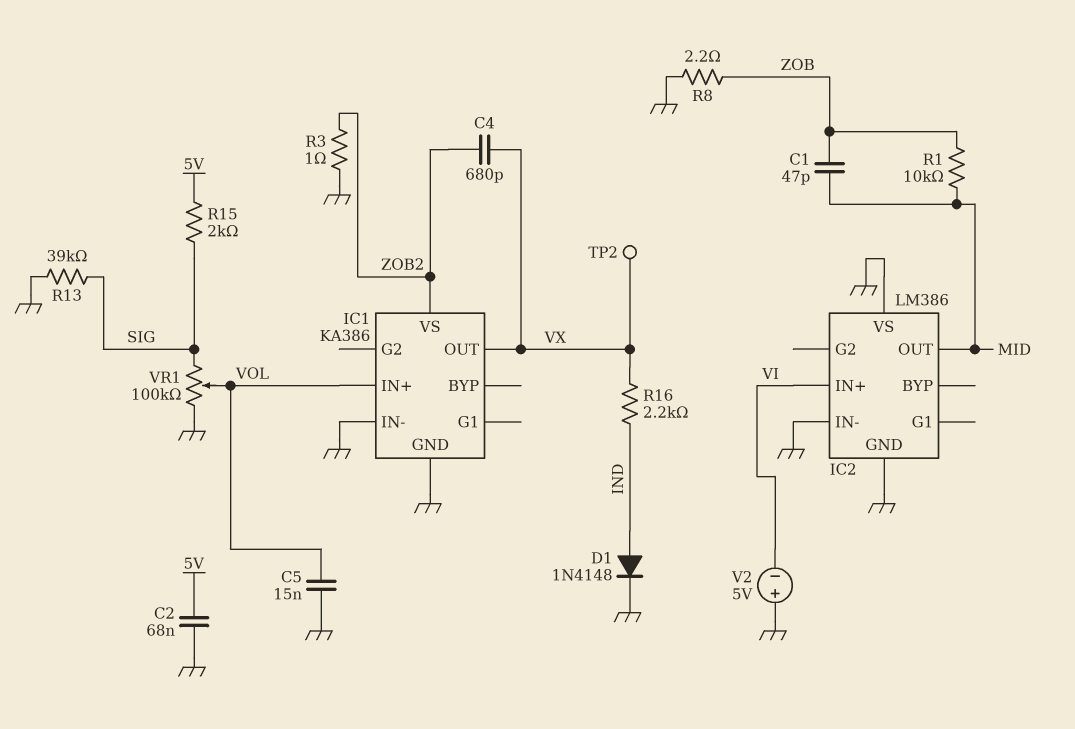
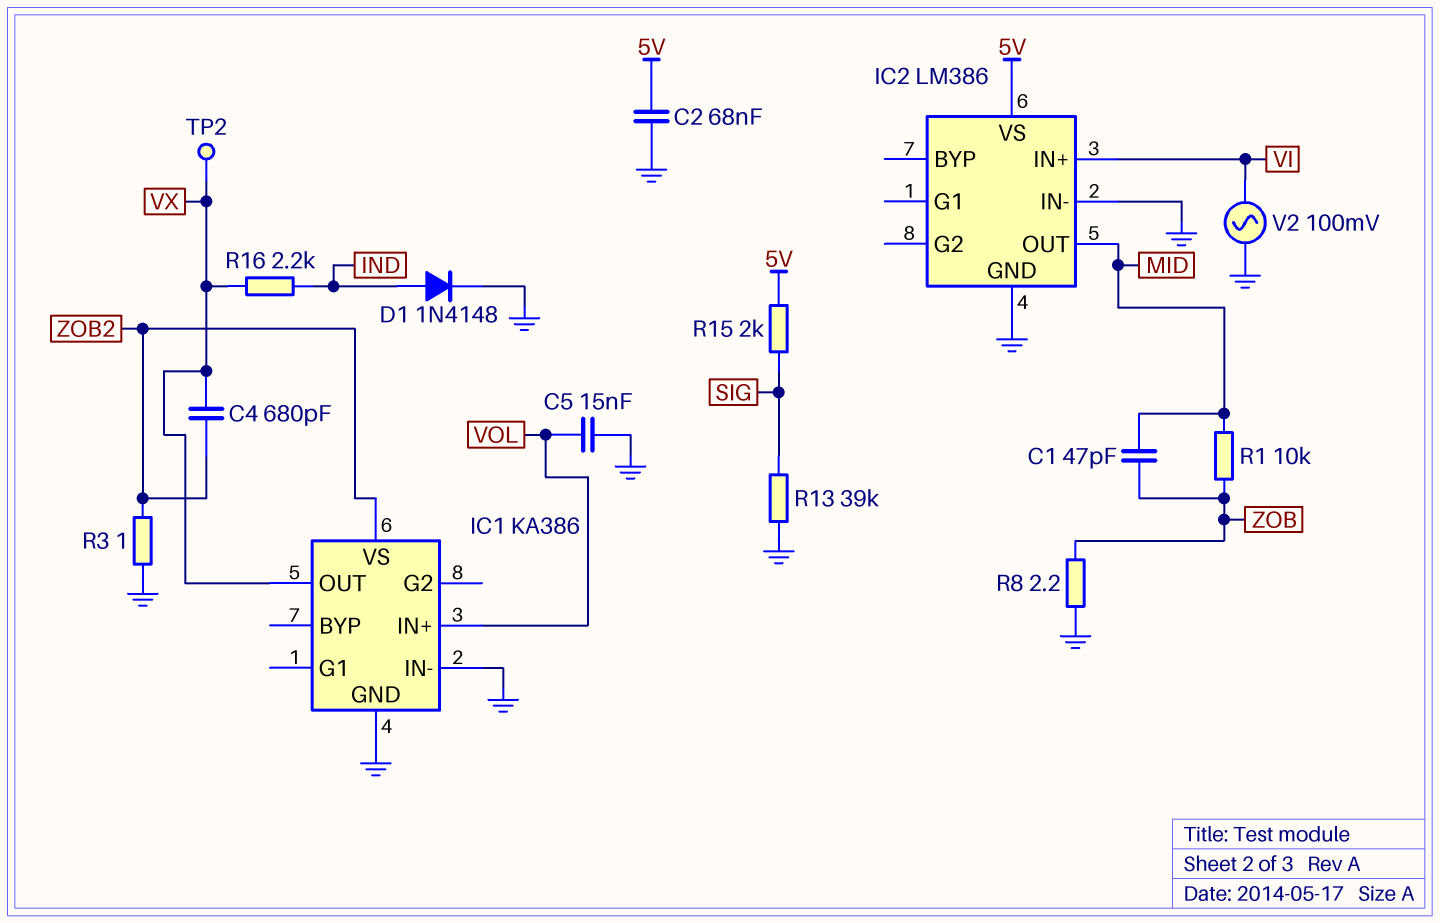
IC2 pin VS: GND -> 5V
V2: 5V (plus GND, minus VI) -> AC 100mV (GND, VI)
VR1: 100k (GND, SIG, wiper VOL) -> none

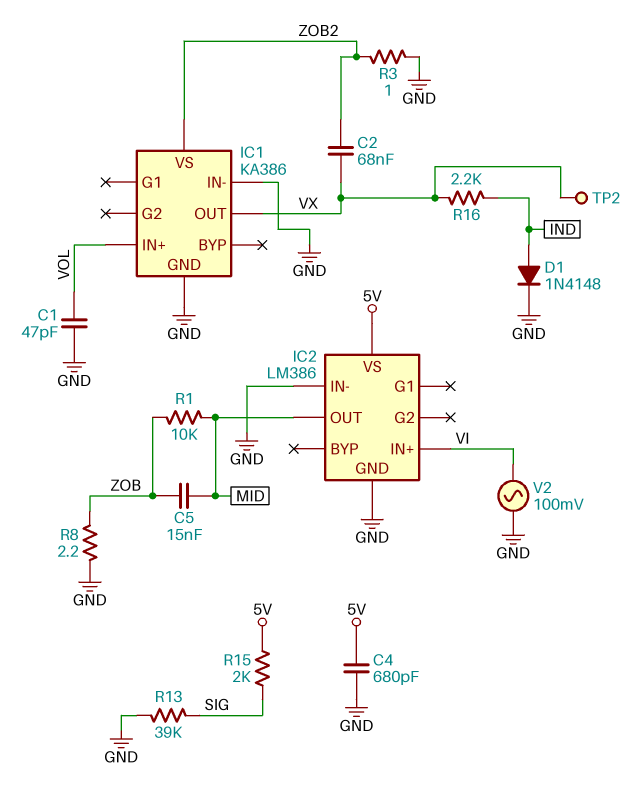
C1: 47pF (MID, ZOB) -> 47pF (GND, VOL)
C2: 68nF (5V, GND) -> 68nF (VX, ZOB2)
C4: 680pF (VX, ZOB2) -> 680pF (5V, GND)
C5: 15nF (GND, VOL) -> 15nF (MID, ZOB)

